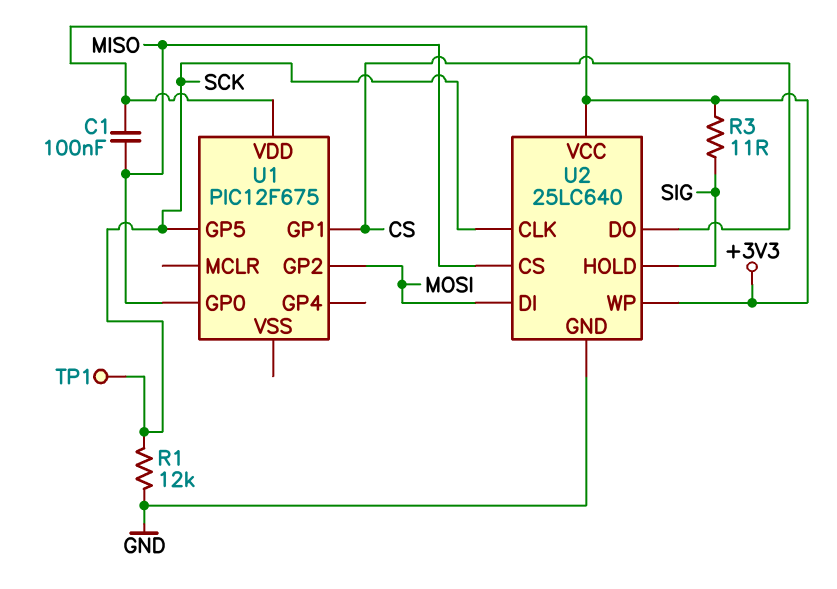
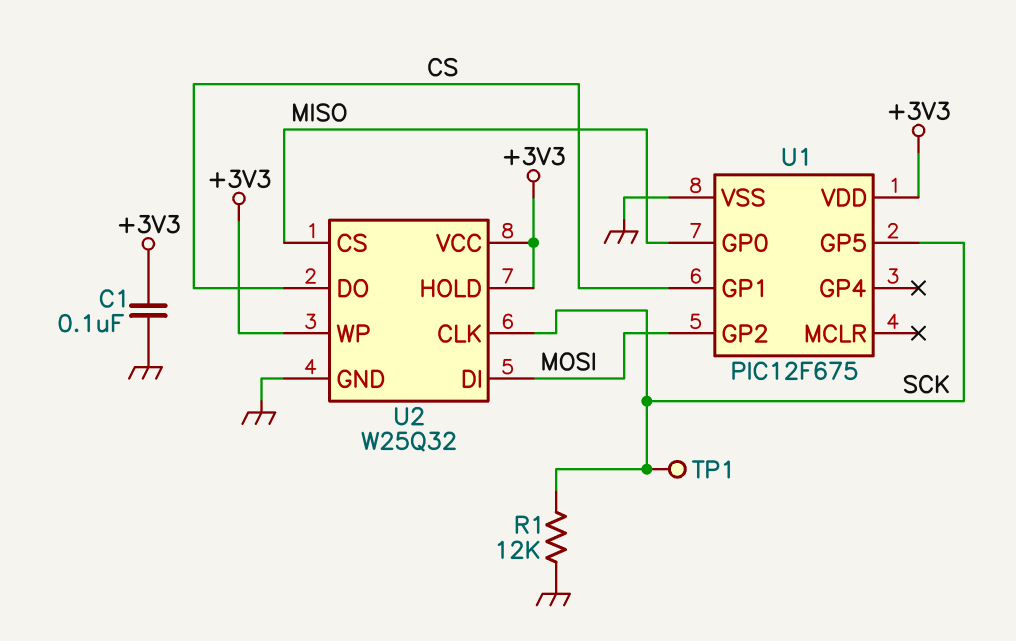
C1: 100nF (+3V3, MISO) -> 100nF (+3V3, GND)
R3: 11 (+3V3, SIG) -> none
U1 pin VSS: none -> GND
U2: 25LC640 -> W25Q32
U2 pin HOLD: SIG -> +3V3

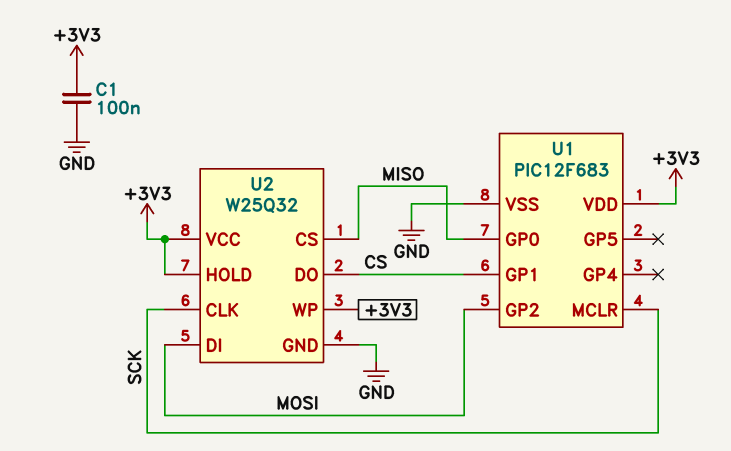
R1: 12k (GND, SCK) -> none
TP1: test point (SCK) -> none
U1: PIC12F675 -> PIC12F683
U1 pin GP5: SCK -> none
U1 pin MCLR: none -> SCK

